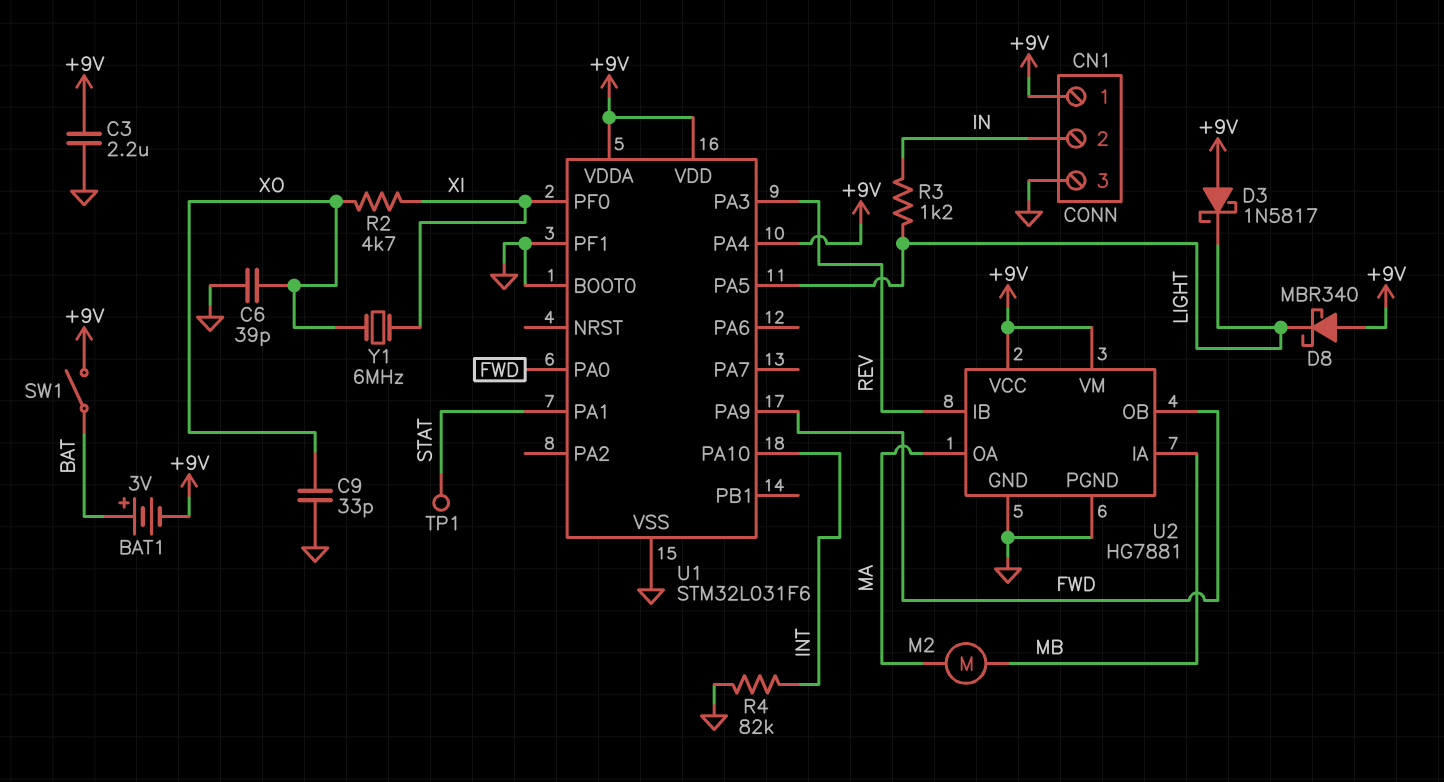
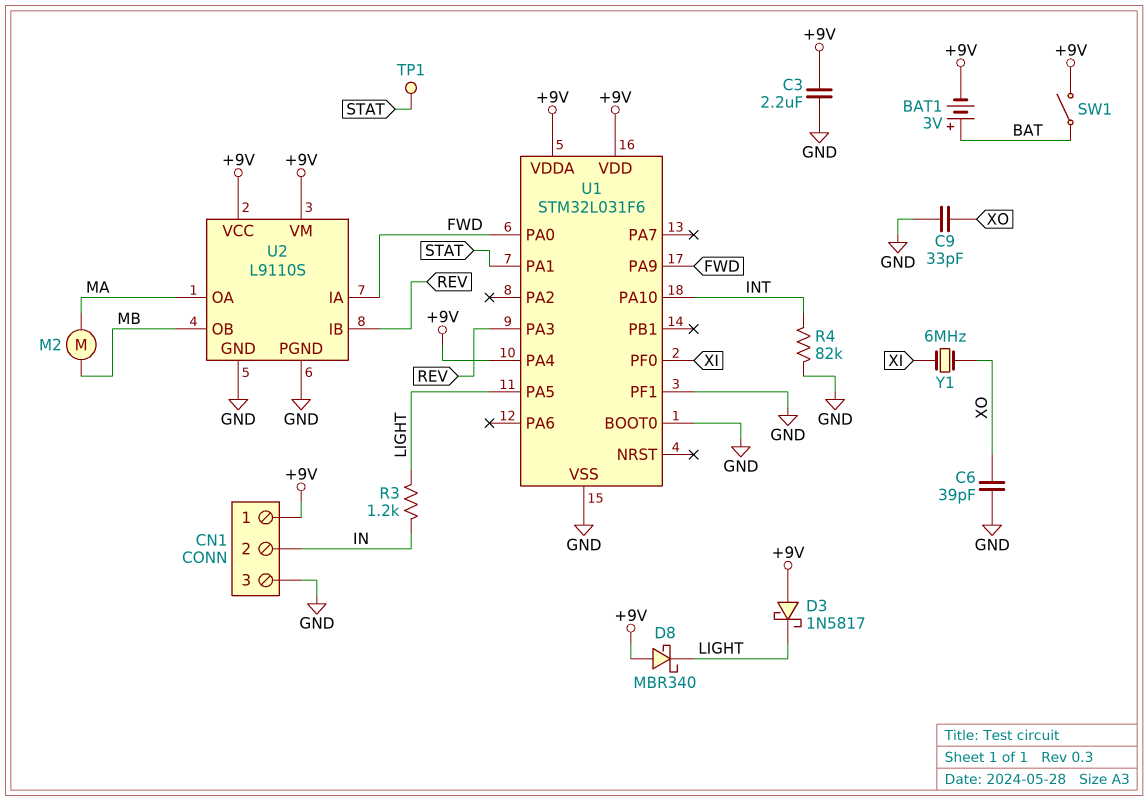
R2: 4.7k (XI, XO) -> none
U2: HG7881 -> L9110S
U2 pin IA: MB -> FWD
U2 pin OB: FWD -> MB

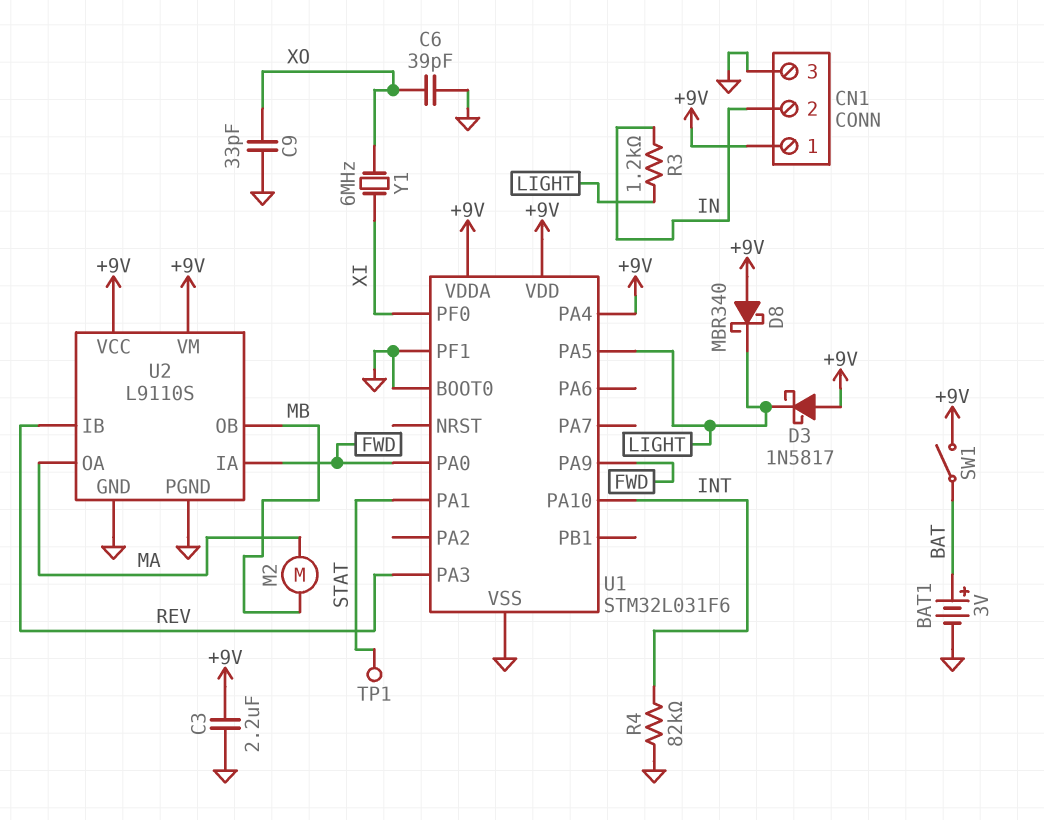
BAT1: 3V (plus BAT, minus +9V) -> 3V (plus BAT, minus GND)

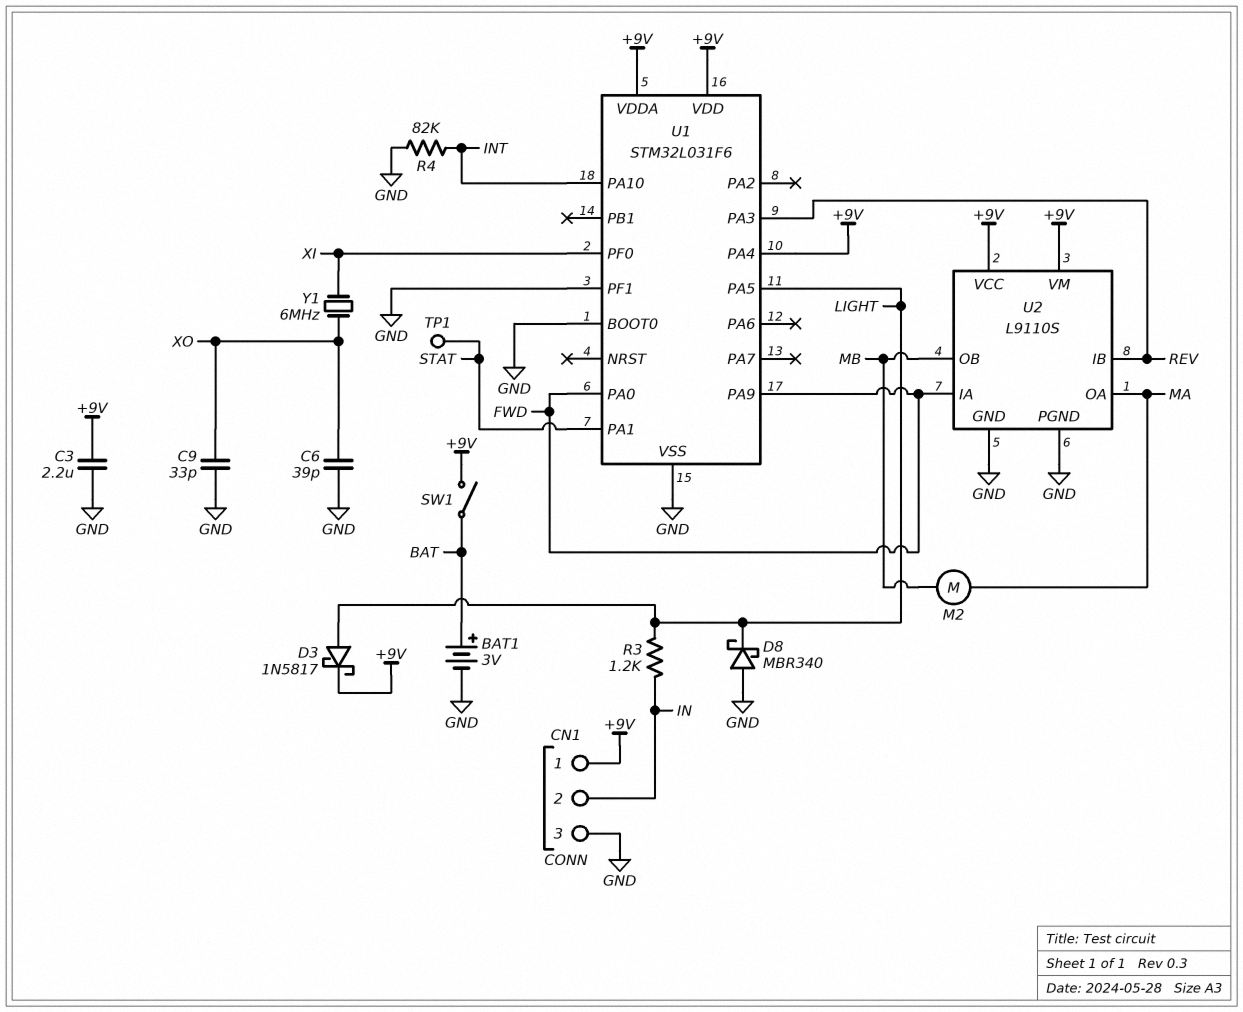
D3: schottky 1N5817 (A +9V, K LIGHT) -> schottky 1N5817 (A LIGHT, K +9V)
D8: schottky MBR340 (A +9V, K LIGHT) -> schottky MBR340 (A GND, K LIGHT)

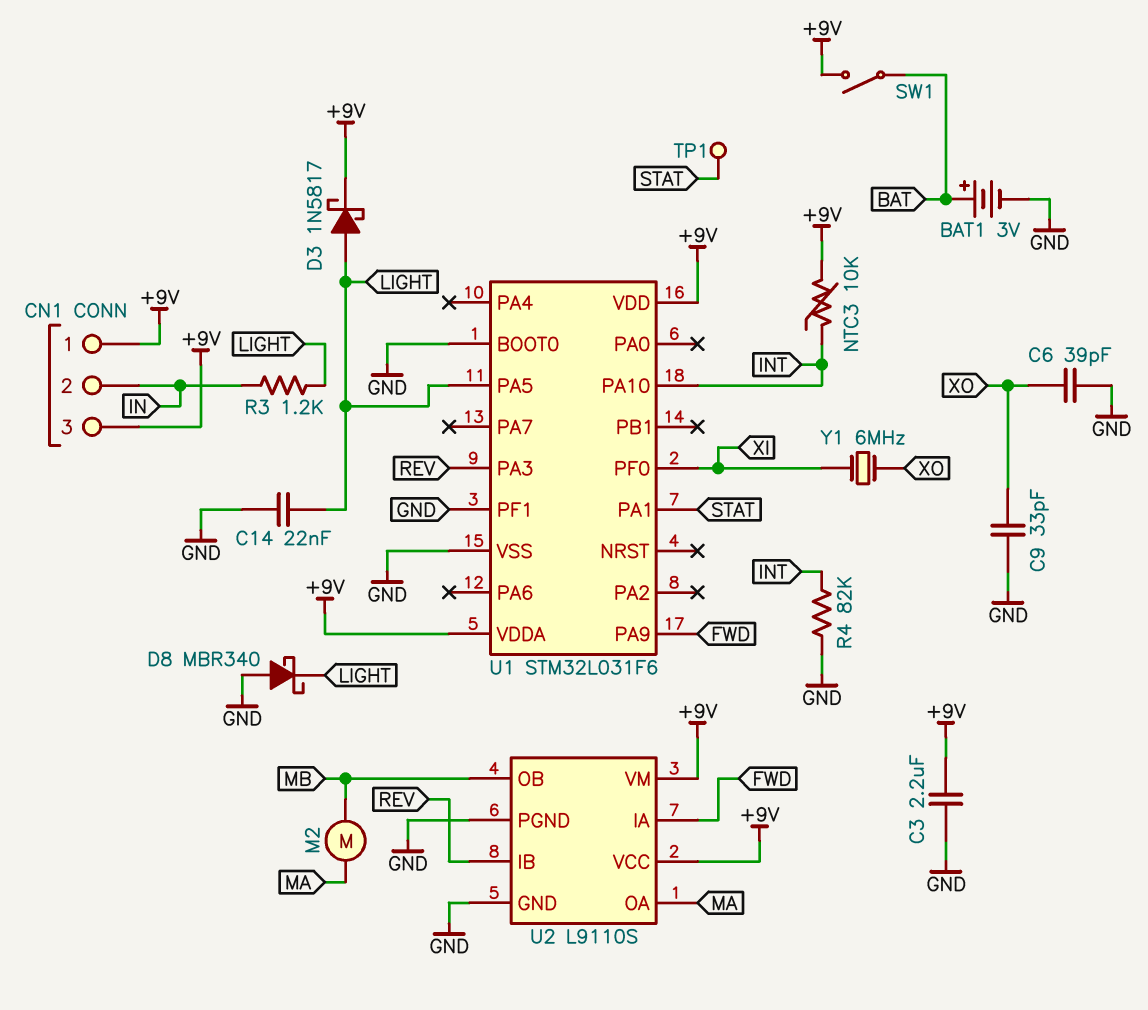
C14: none -> 22nF (GND, LIGHT)
CN1 pin 3: GND -> +9V
NTC3: none -> 10k (+9V, INT)
U1 pin PA0: FWD -> none
U1 pin PA4: +9V -> none

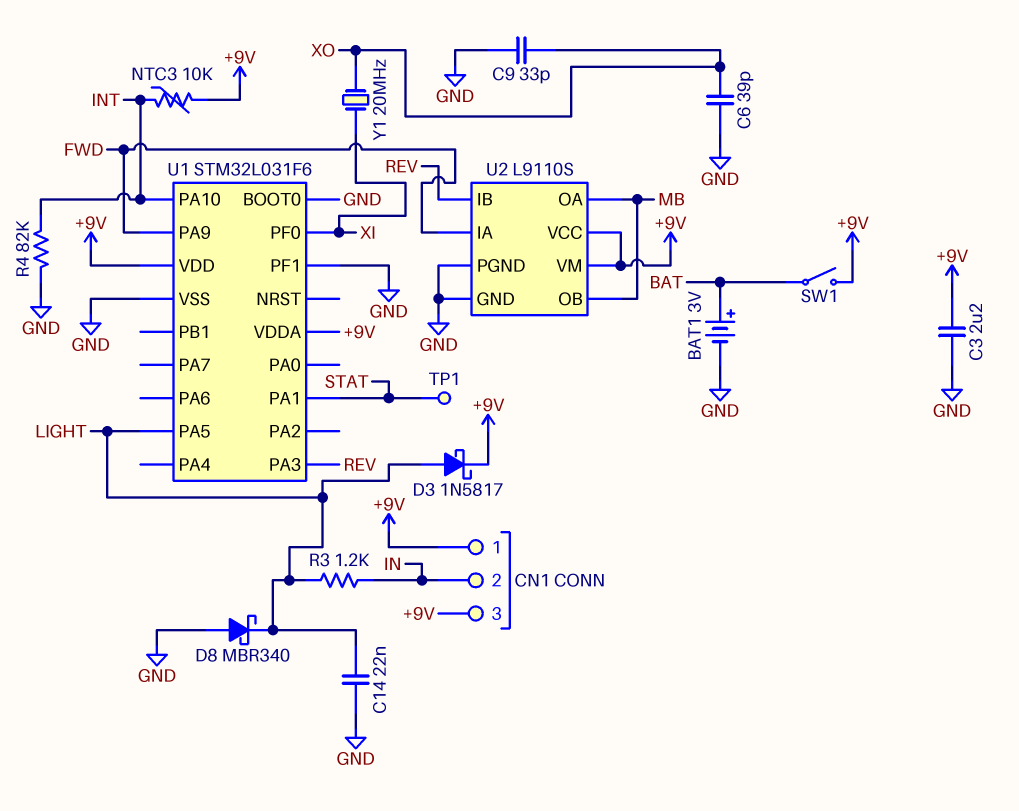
M2: motor (MA, MB) -> none
U2 pin OA: MA -> MB
Y1: 6MHz (XI, XO) -> 20MHz (XI, XO)

